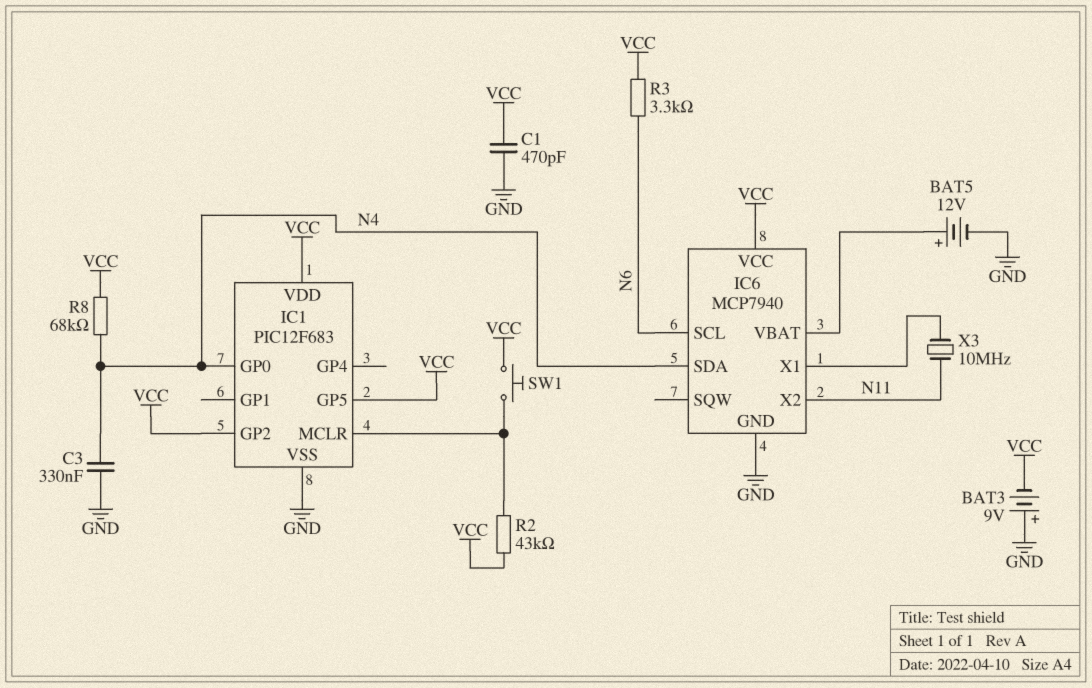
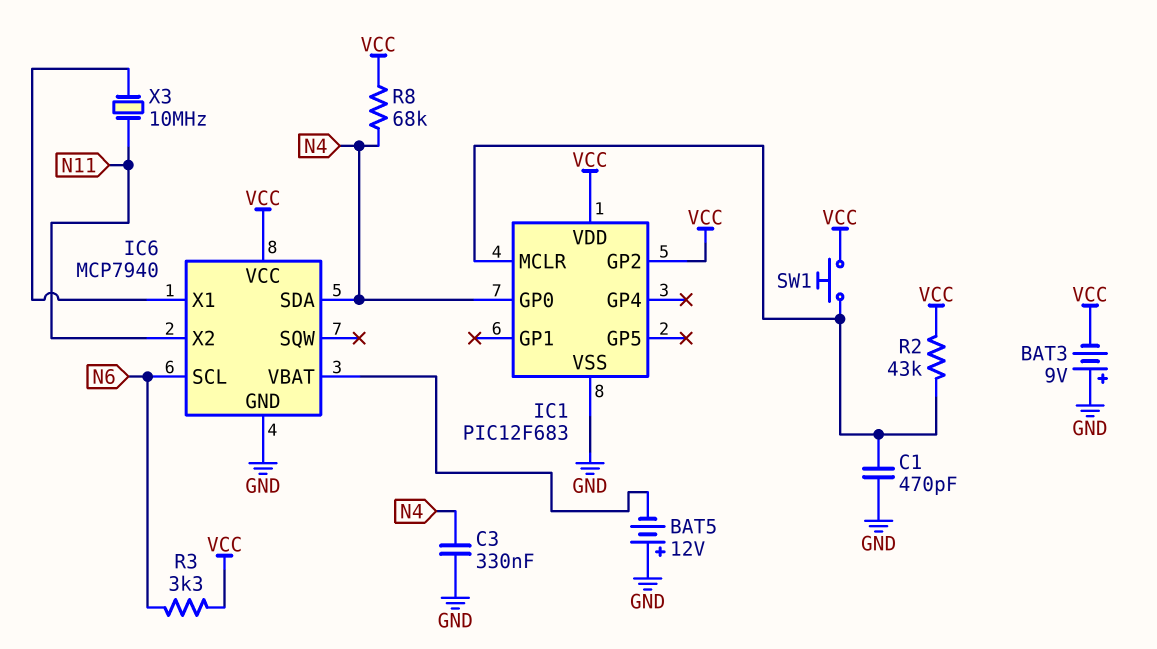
BAT5: 12V (plus IC6/VBAT, minus GND) -> 12V (plus GND, minus IC6/VBAT)
C1: 470pF (GND, VCC) -> 470pF (GND, IC1/MCLR)
IC1 pin GP5: VCC -> none

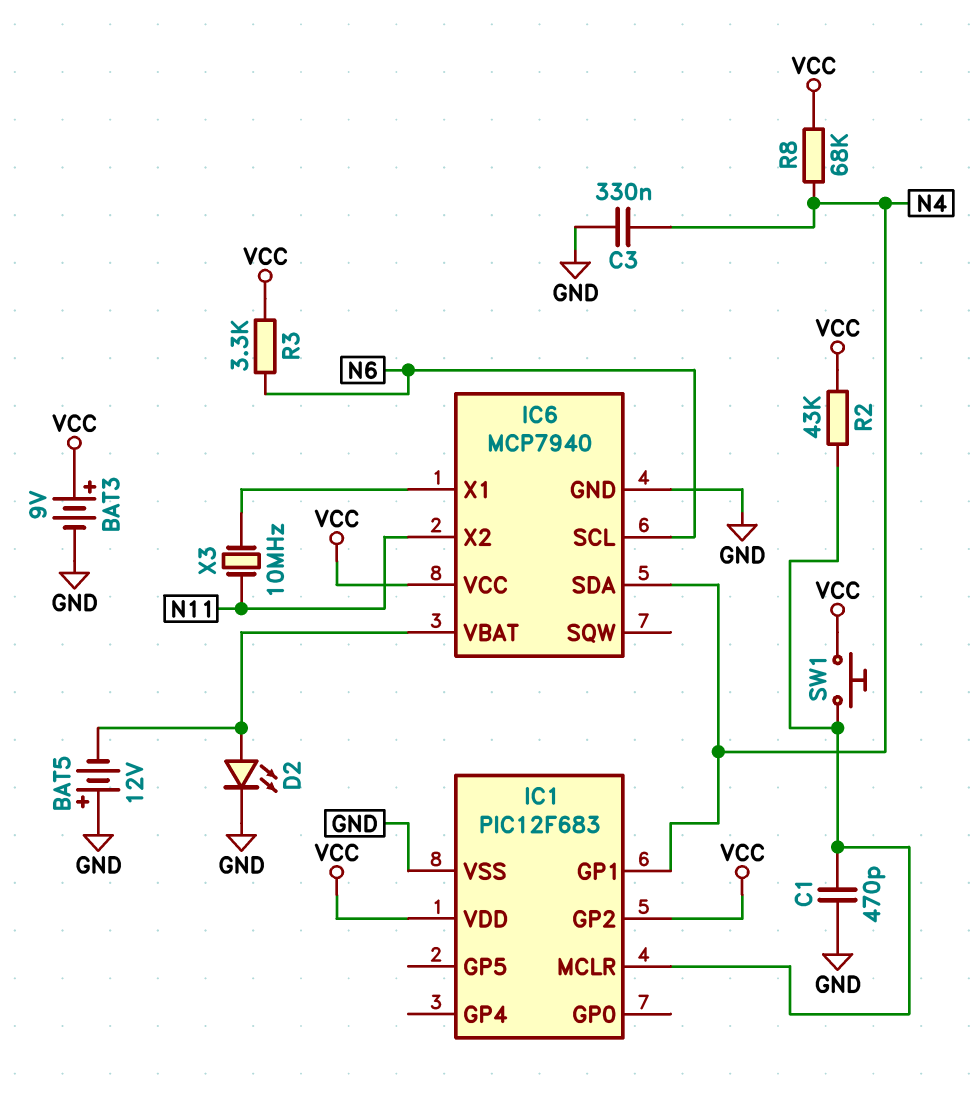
BAT3: 9V (plus GND, minus VCC) -> 9V (plus VCC, minus GND)
D2: none -> LED (A IC6/VBAT, K GND)
IC1 pin GP0: N4 -> none
IC1 pin GP1: none -> N4

